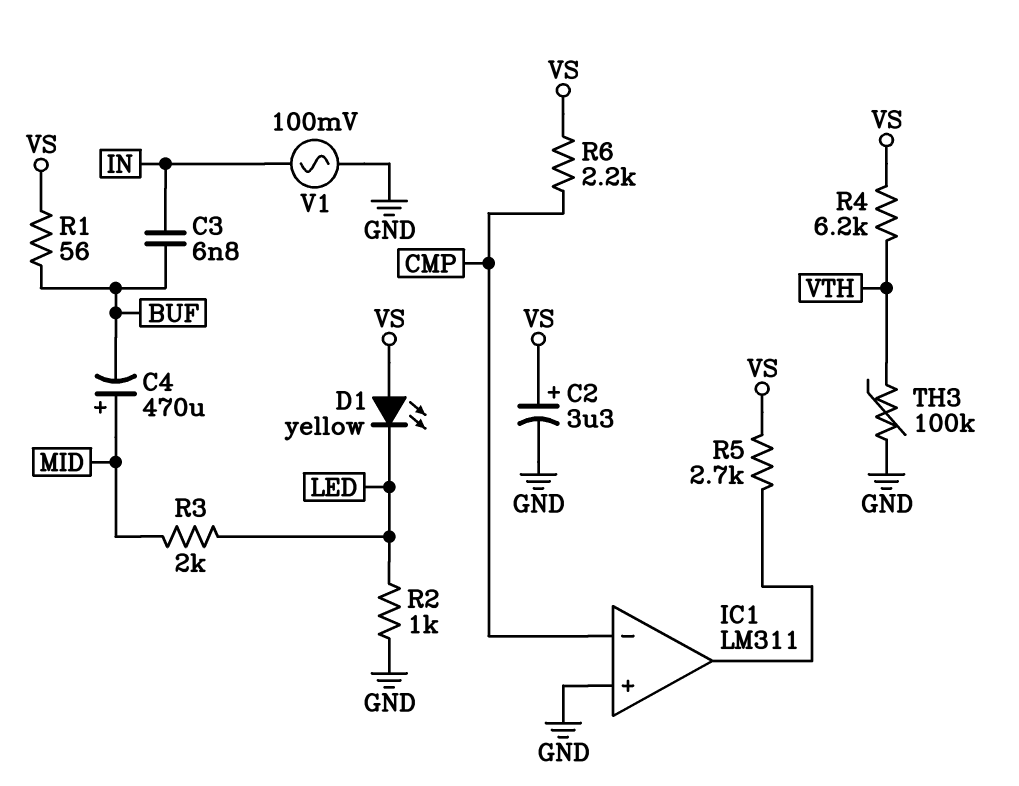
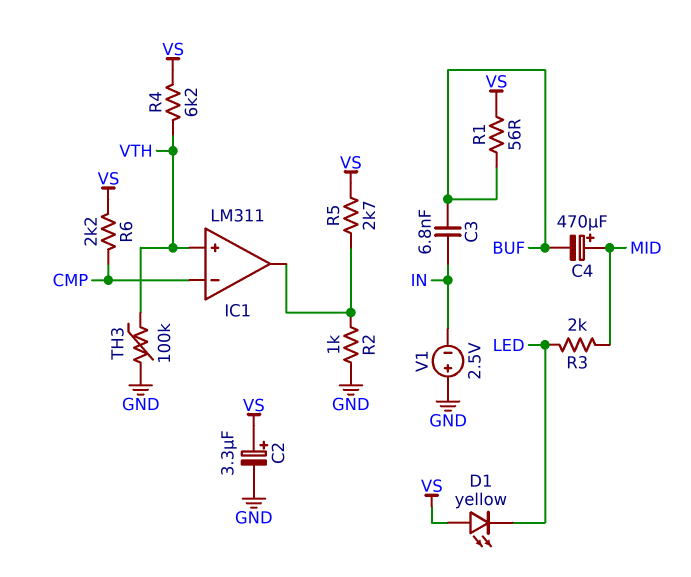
IC1 pin in+: GND -> VTH
R2: 1k (GND, LED) -> 1k (GND, IC1/out)
V1: AC 100mV (GND, IN) -> 2.5V (plus GND, minus IN)

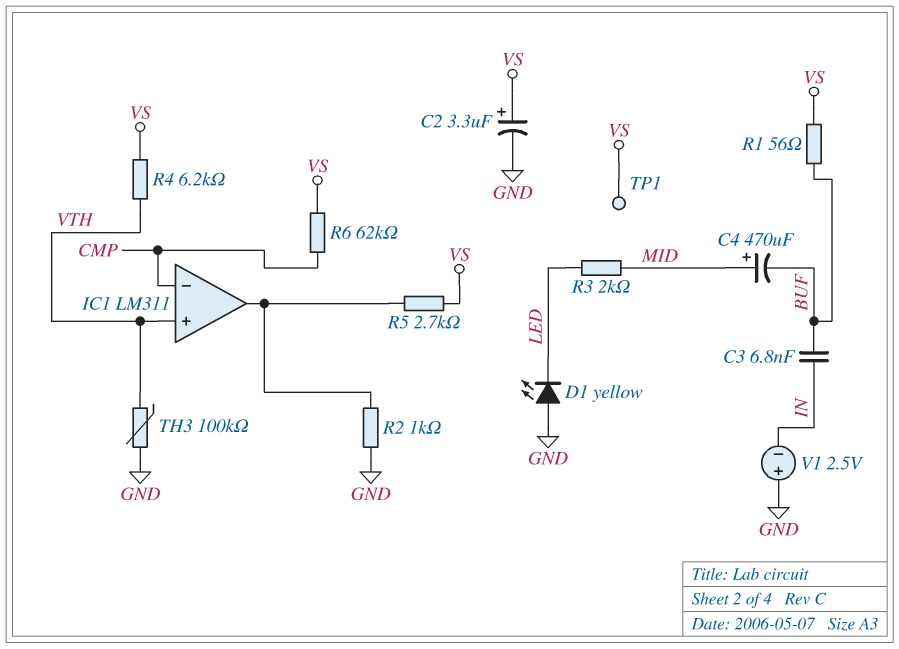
D1: LED yellow (A VS, K LED) -> LED yellow (A GND, K LED)
R6: 2.2k (CMP, VS) -> 62k (CMP, VS)
TP1: none -> test point (VS)

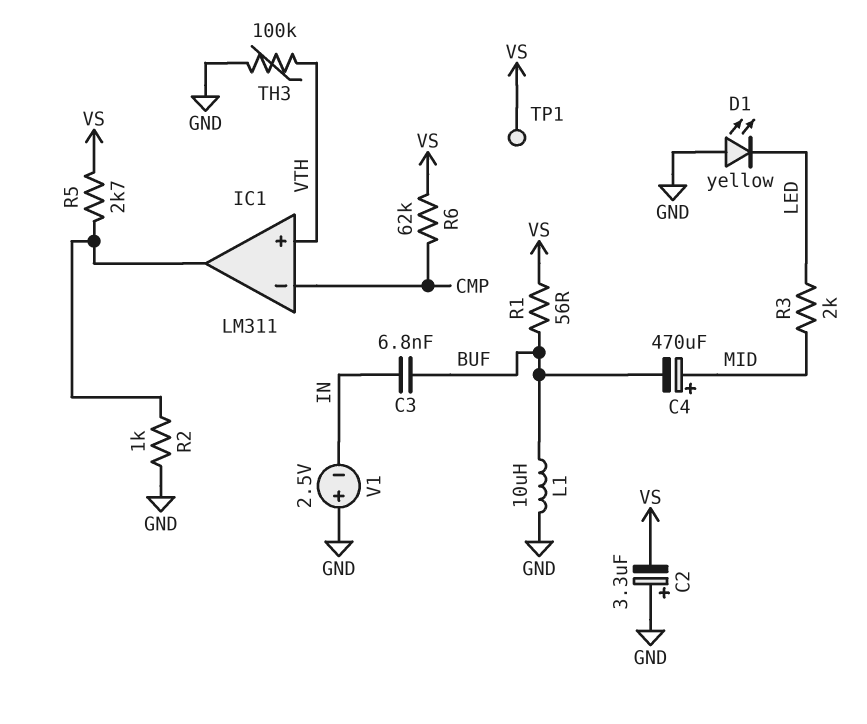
C2: 3.3uF (plus VS, minus GND) -> 3.3uF (plus GND, minus VS)
L1: none -> 10uH (BUF, GND)
R4: 6.2k (VS, VTH) -> none

